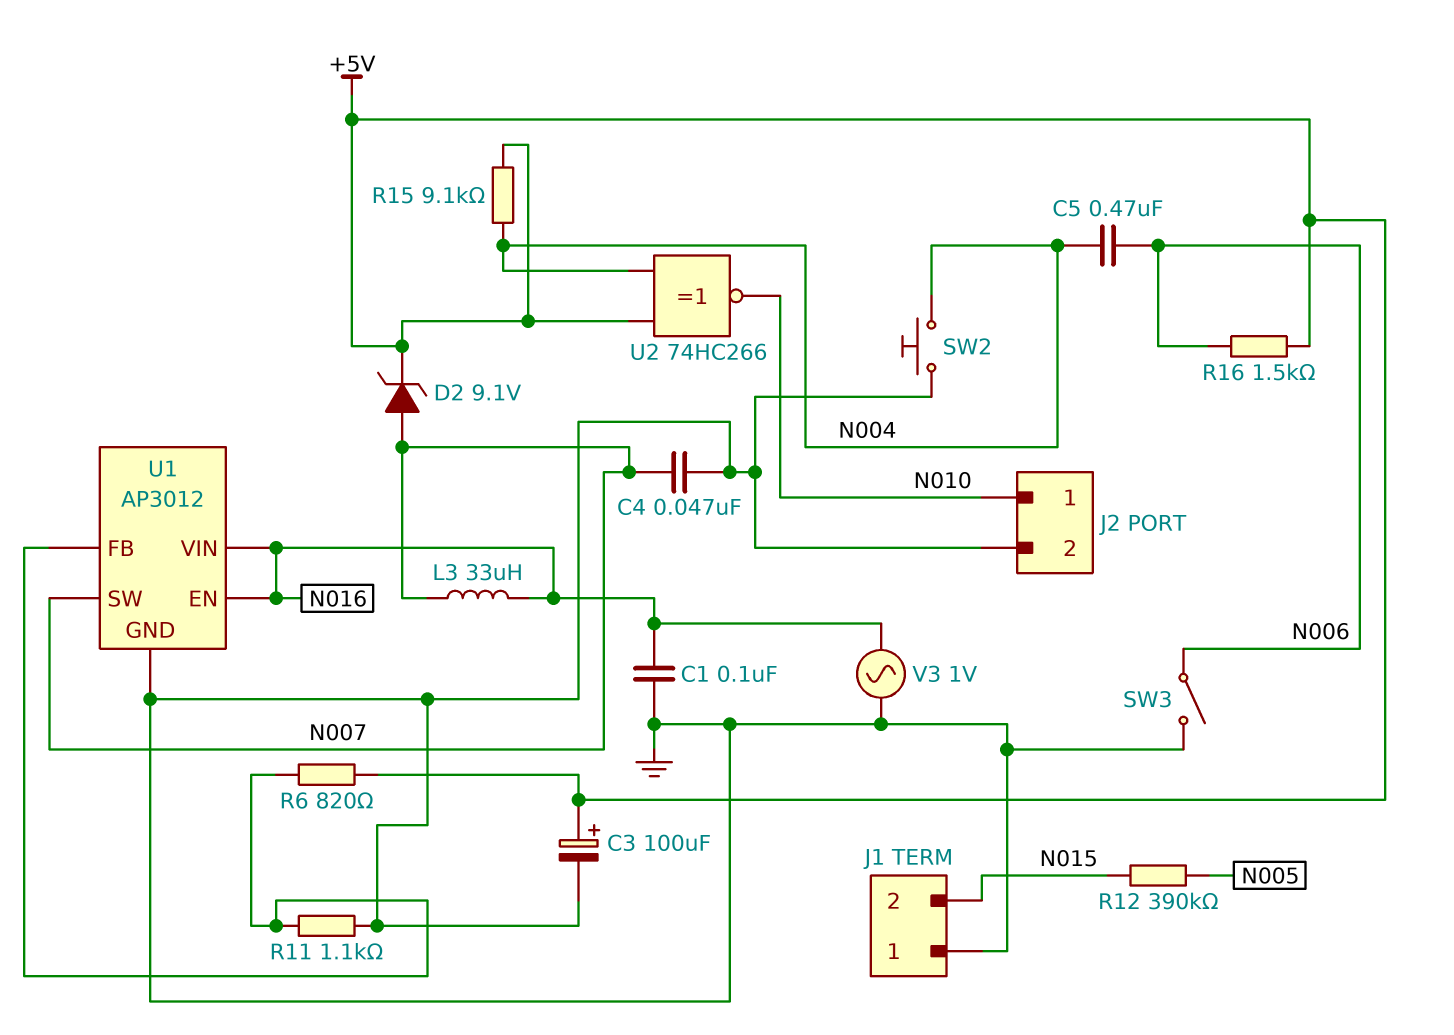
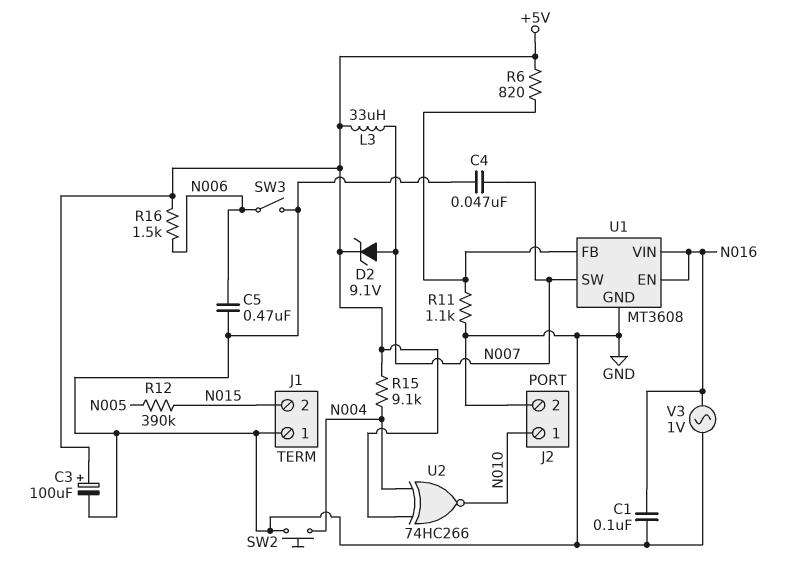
C5: 470nF (N004, N006) -> 470nF (GND, N006)
L3: 33uH (N007, N016) -> 33uH (+5V, N007)
U1: AP3012 -> MT3608

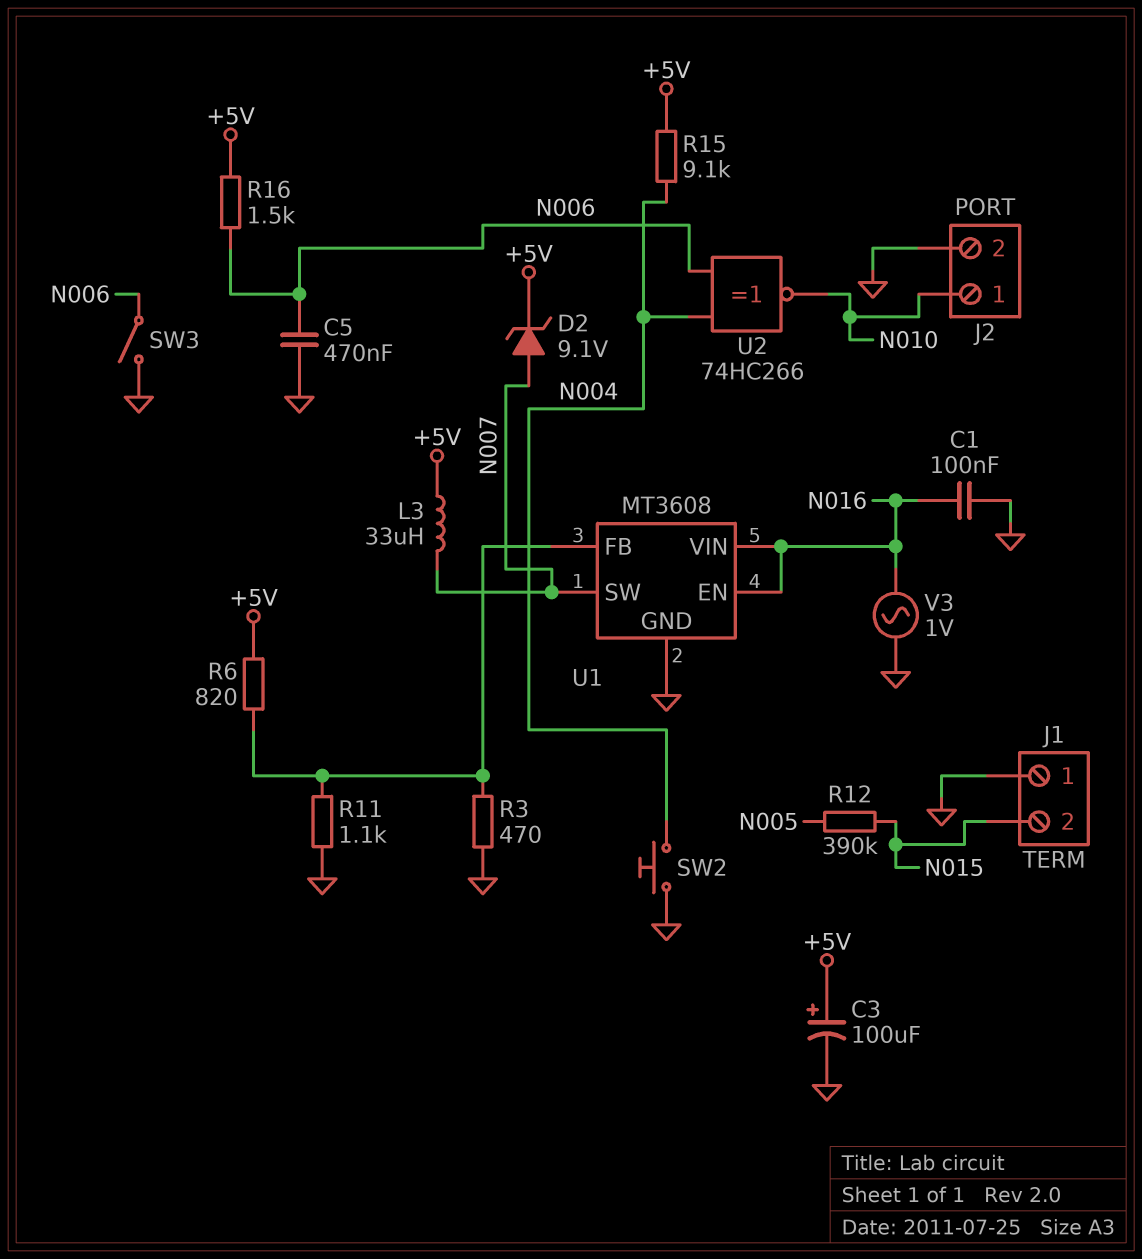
C4: 47nF (GND, N007) -> none
R3: none -> 470 (GND, U1/FB)
U2: XNOR 74HC266 (in +5V, in N004, out N010) -> XNOR 74HC266 (in N004, in N006, out N010)

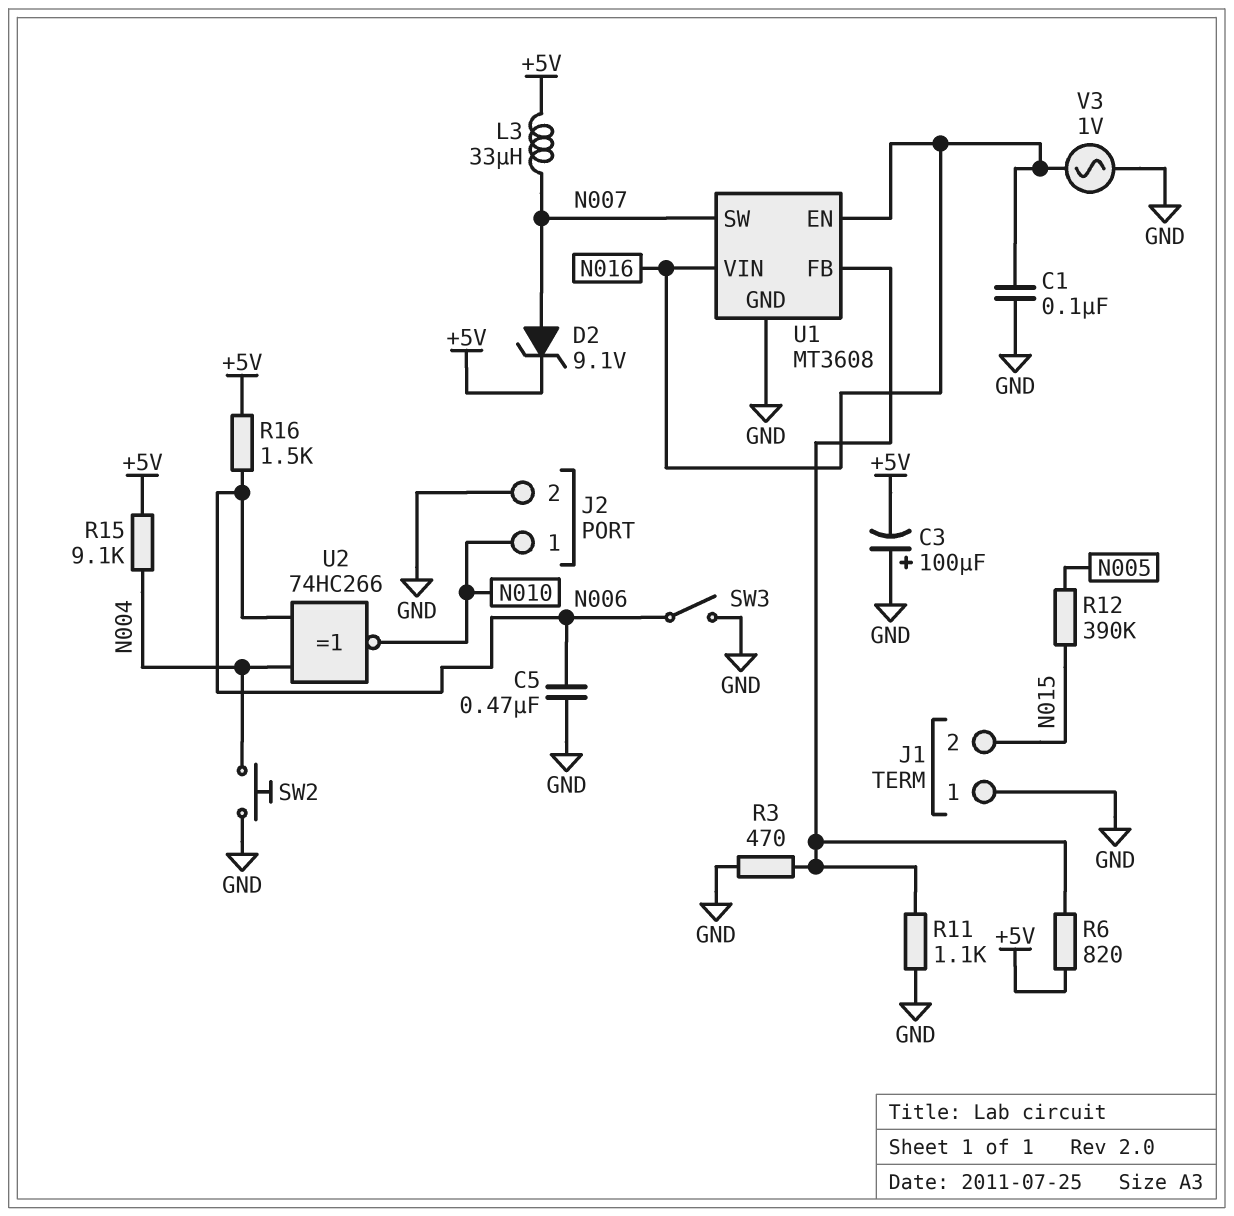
C3: 100uF (plus +5V, minus GND) -> 100uF (plus GND, minus +5V)

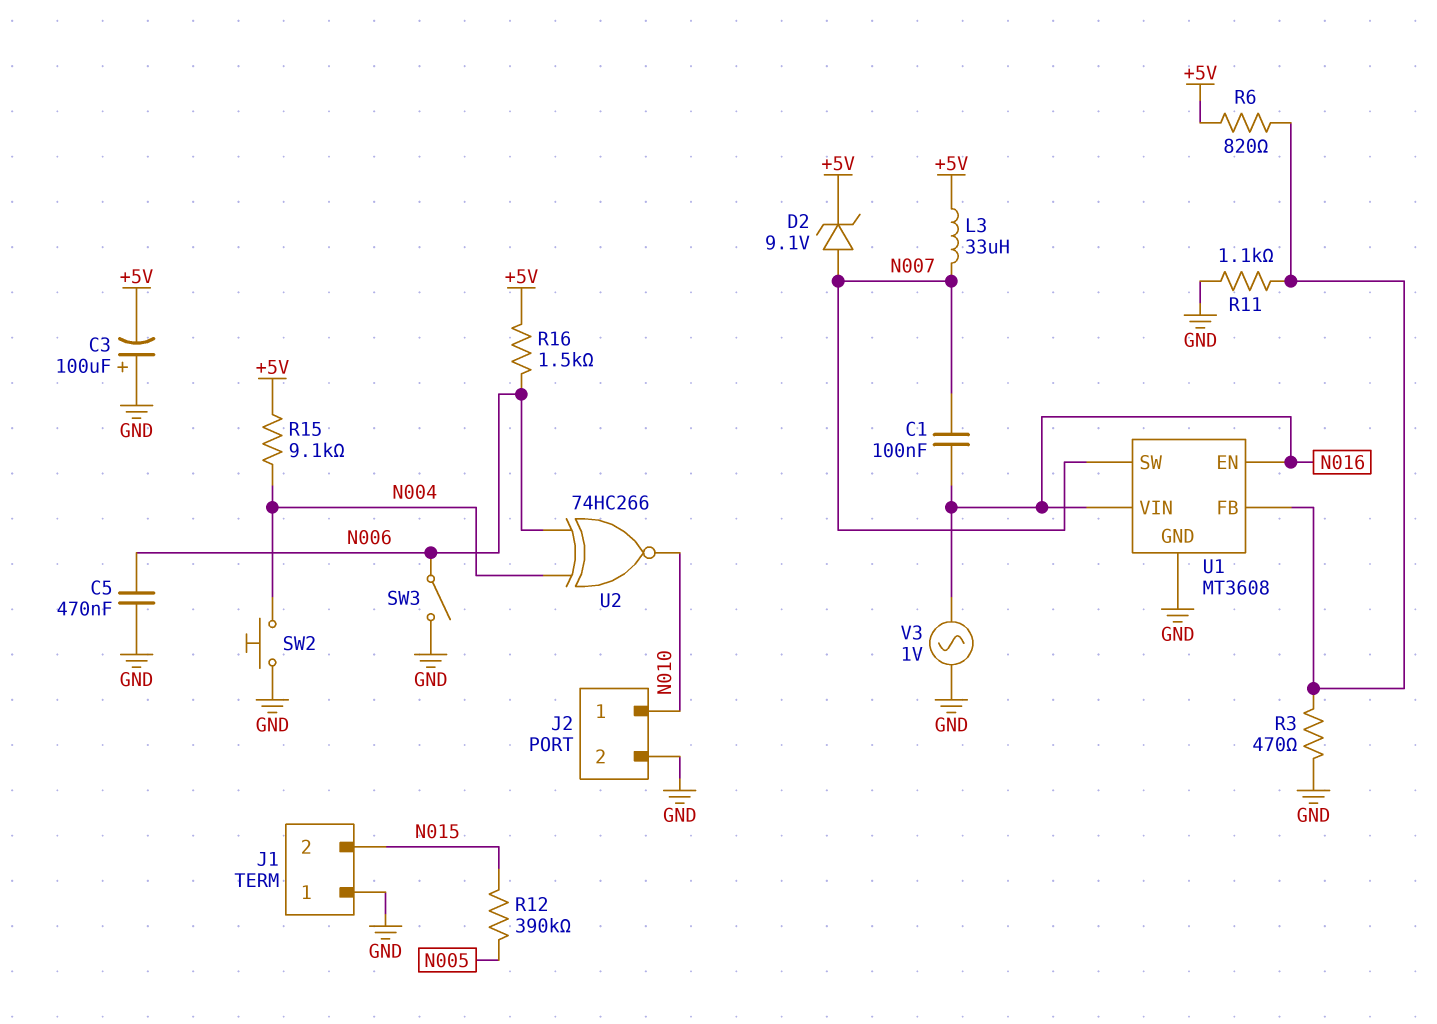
C1: 100nF (GND, N016) -> 100nF (N007, N016)

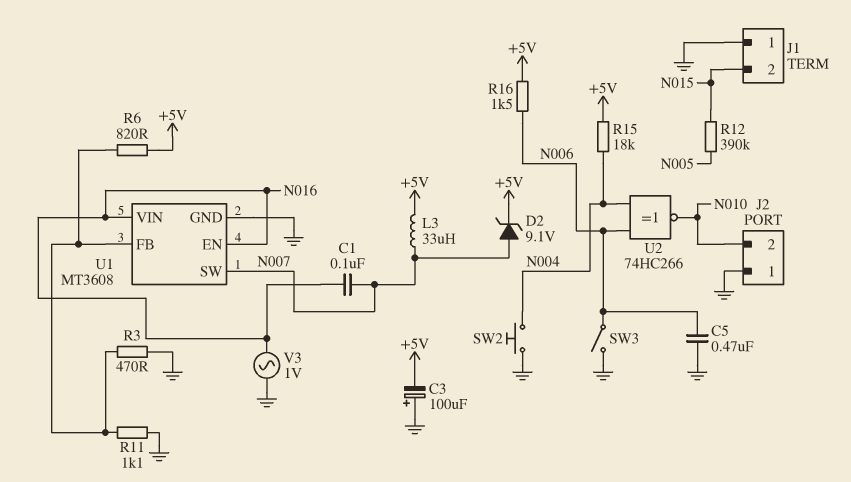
J2 pin 1: N010 -> GND
J2 pin 2: GND -> N010
R15: 9.1k (+5V, N004) -> 18k (+5V, N004)

